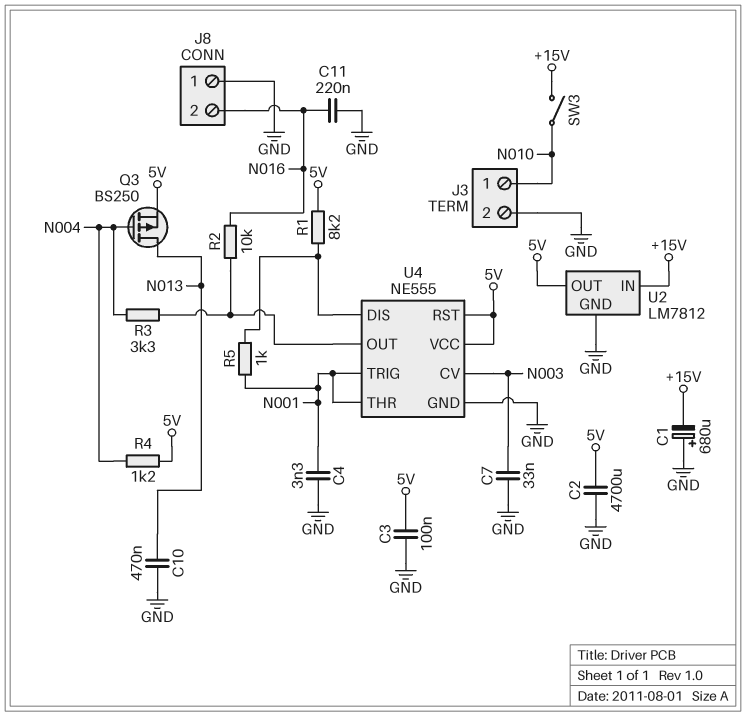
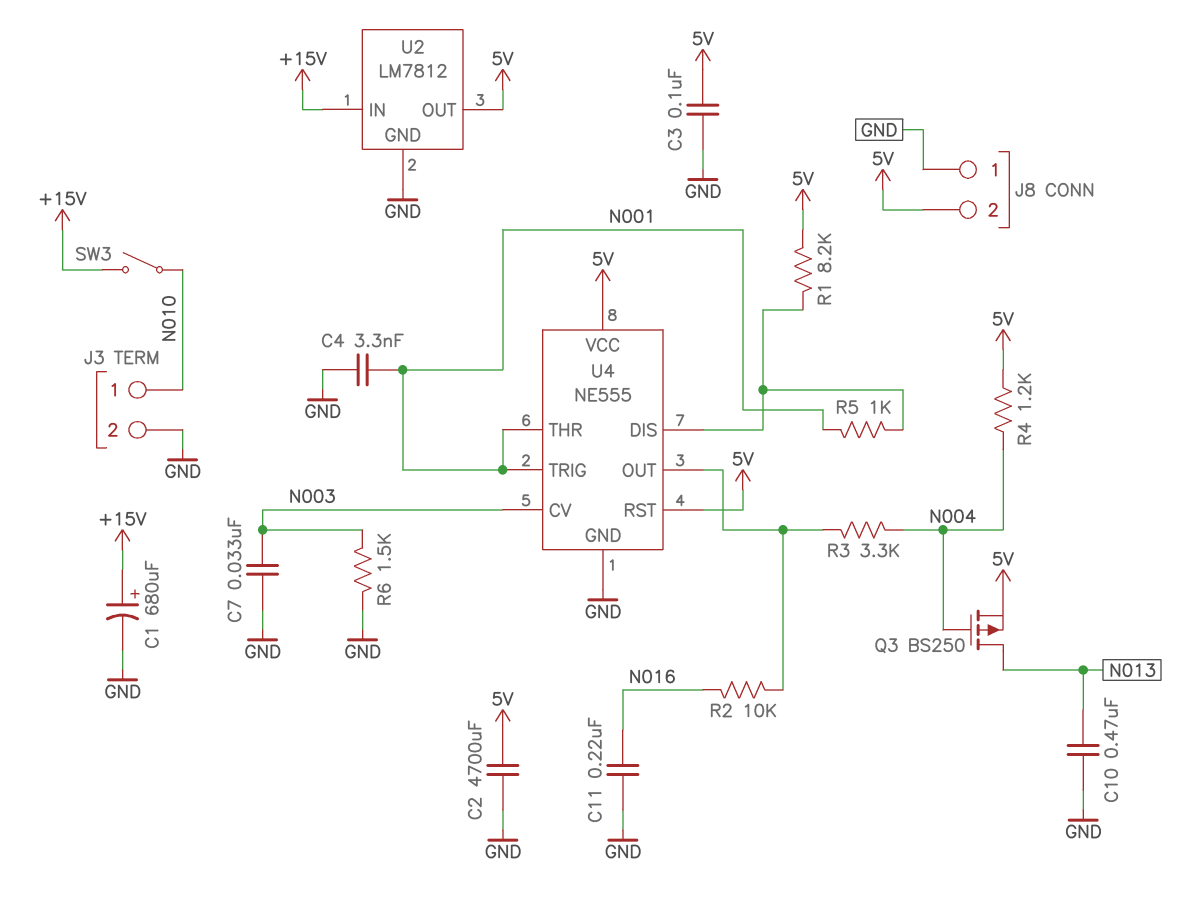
C1: 680uF (plus GND, minus +15V) -> 680uF (plus +15V, minus GND)
J8 pin 2: N016 -> 5V
R6: none -> 1.5k (GND, N003)

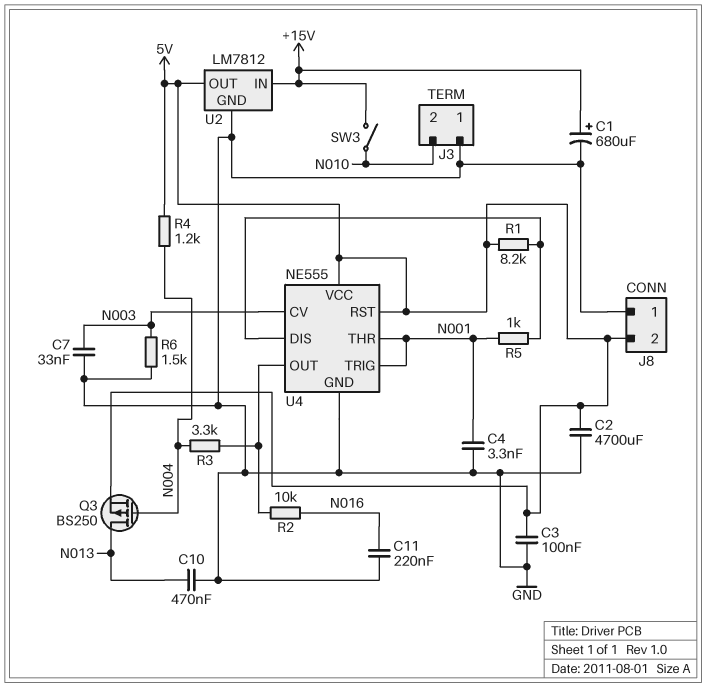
J3 pin 1: N010 -> GND
J3 pin 2: GND -> N010

